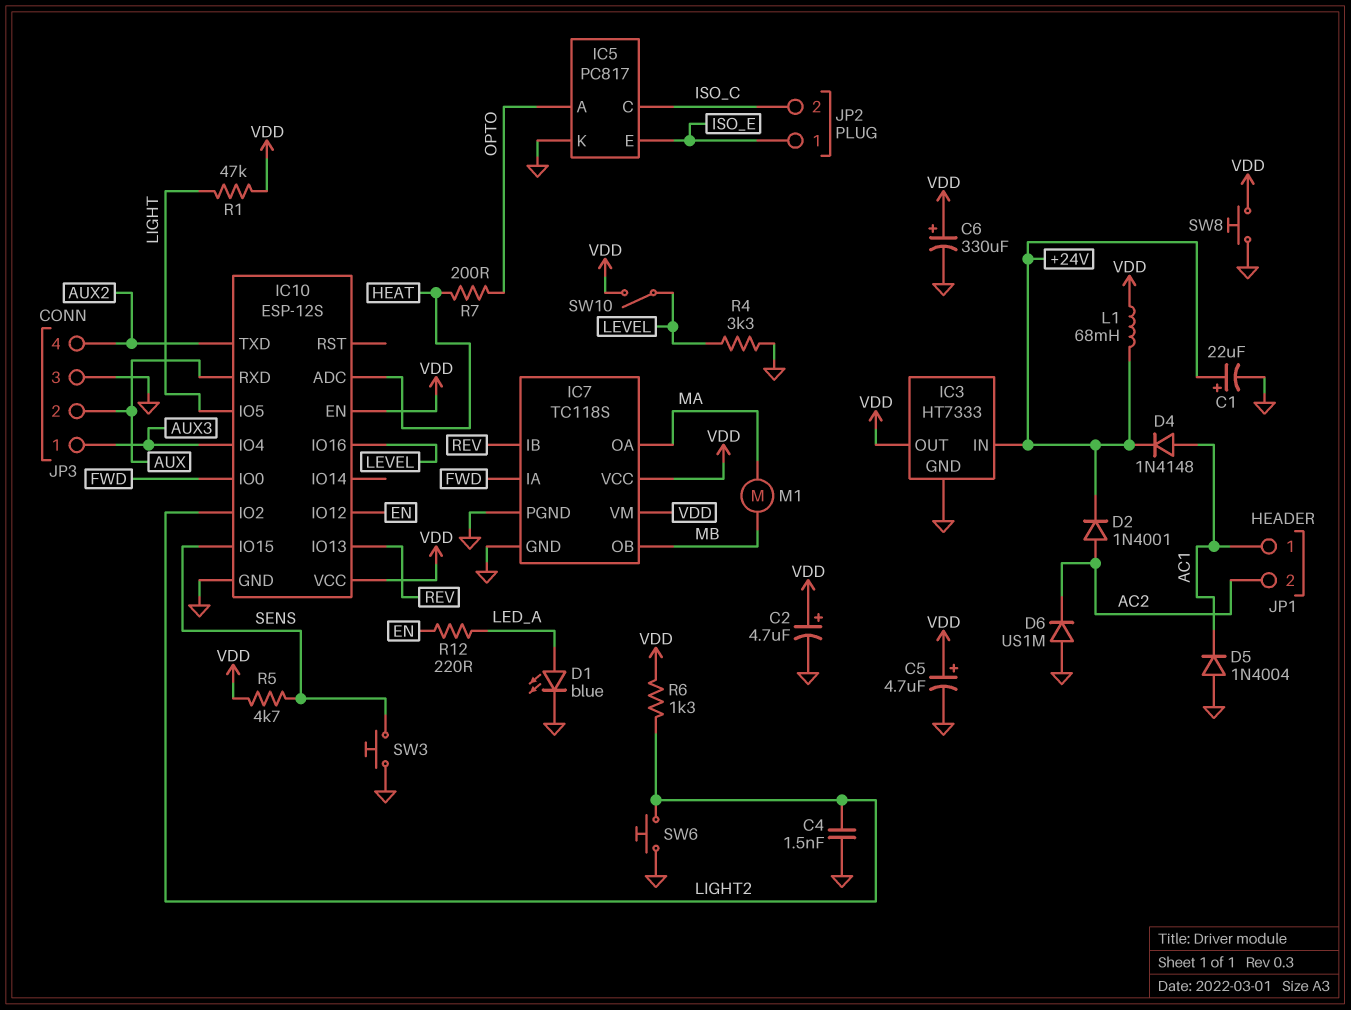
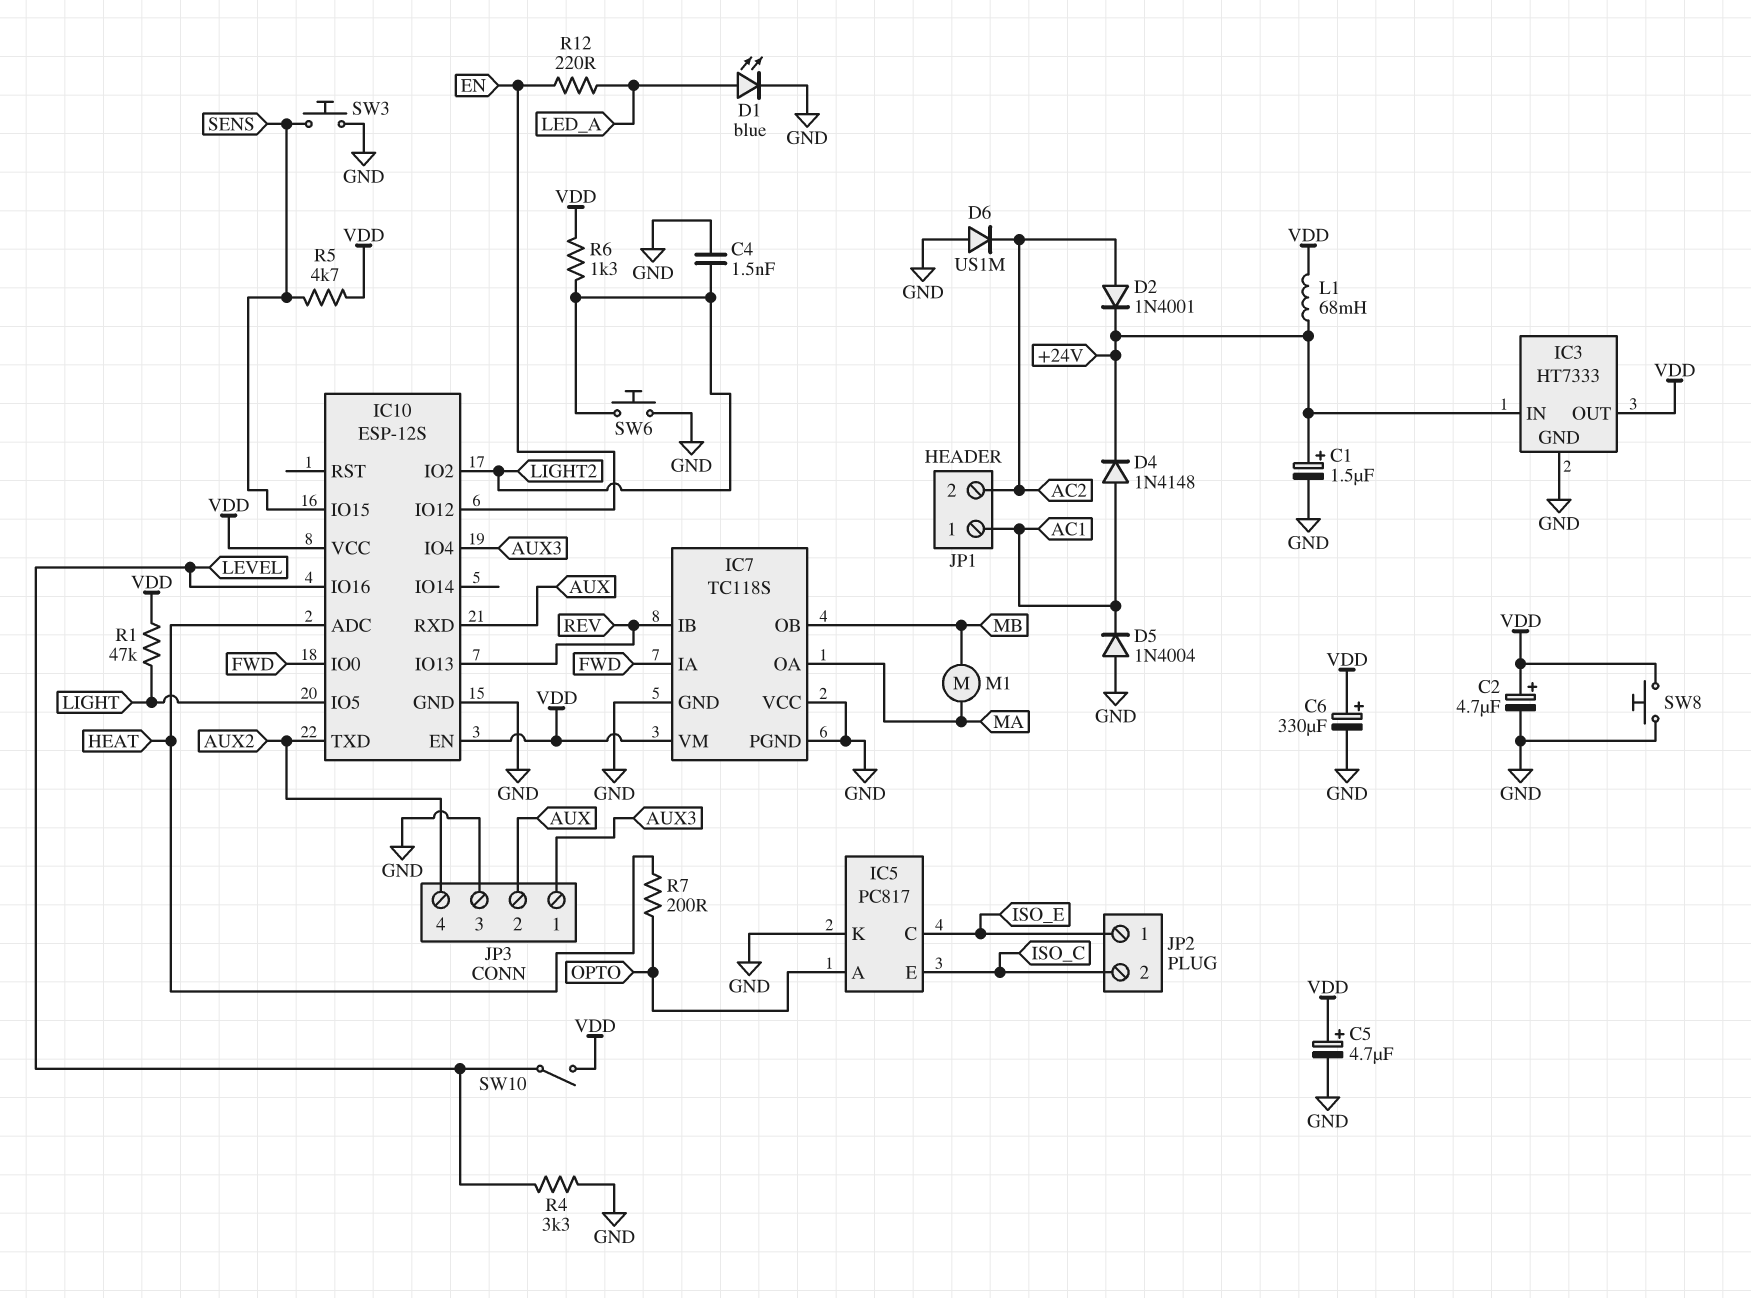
C1: 22uF (plus +24V, minus GND) -> 1.5uF (plus +24V, minus GND)
IC5 pin C: ISO_C -> ISO_E
IC5 pin E: ISO_E -> ISO_C
IC7 pin VCC: VDD -> GND

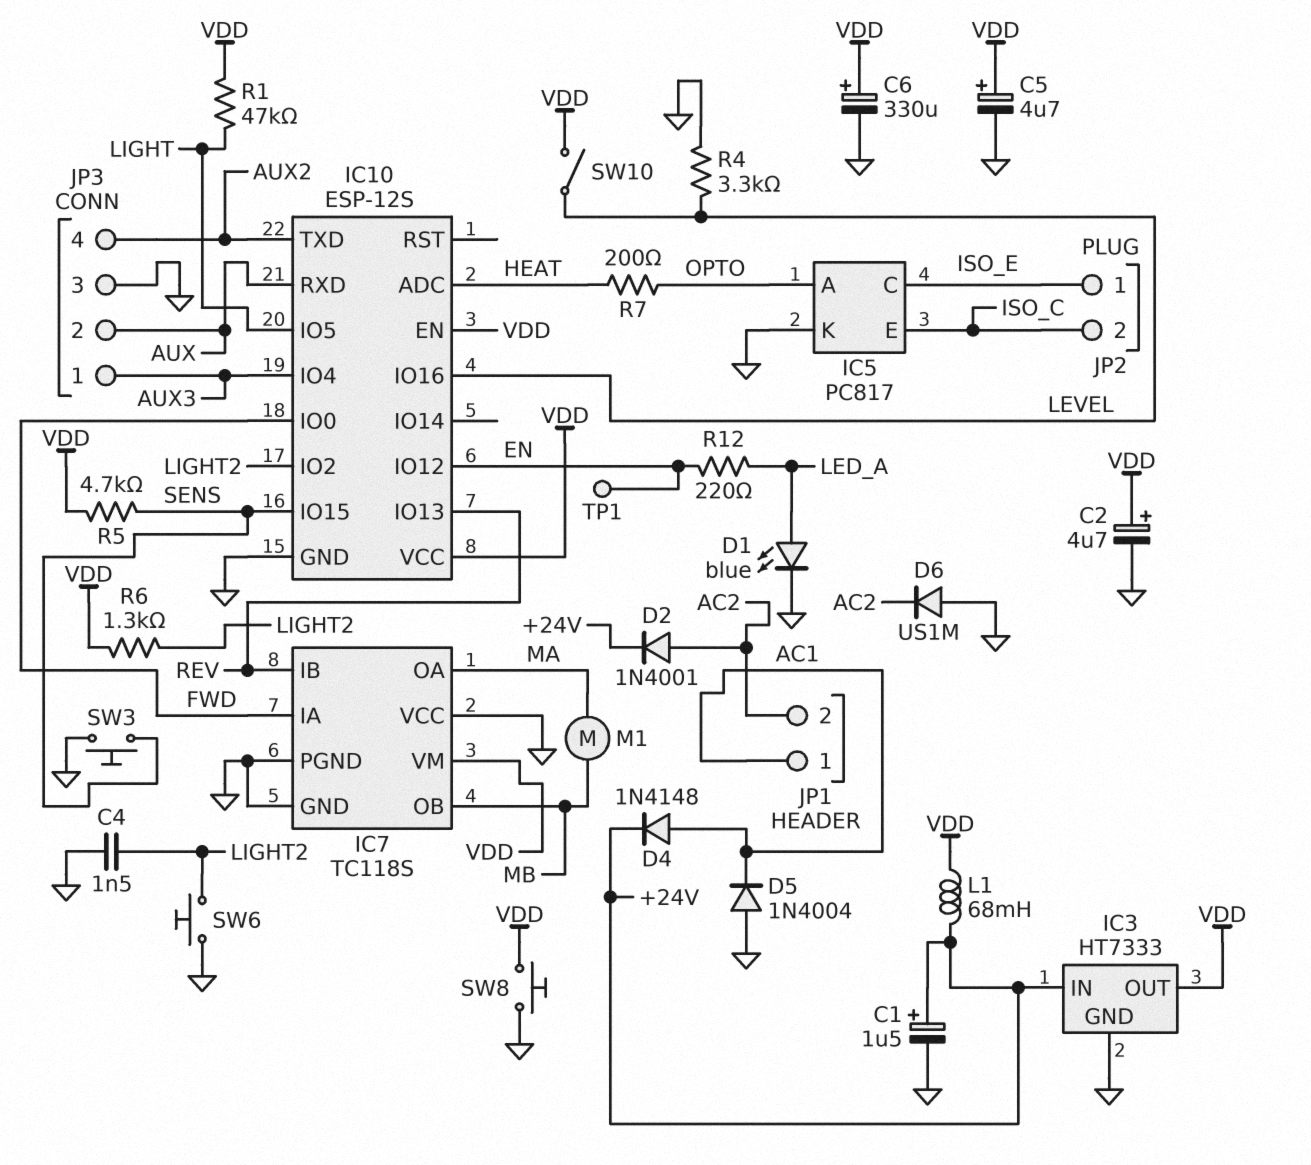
TP1: none -> test point (EN)

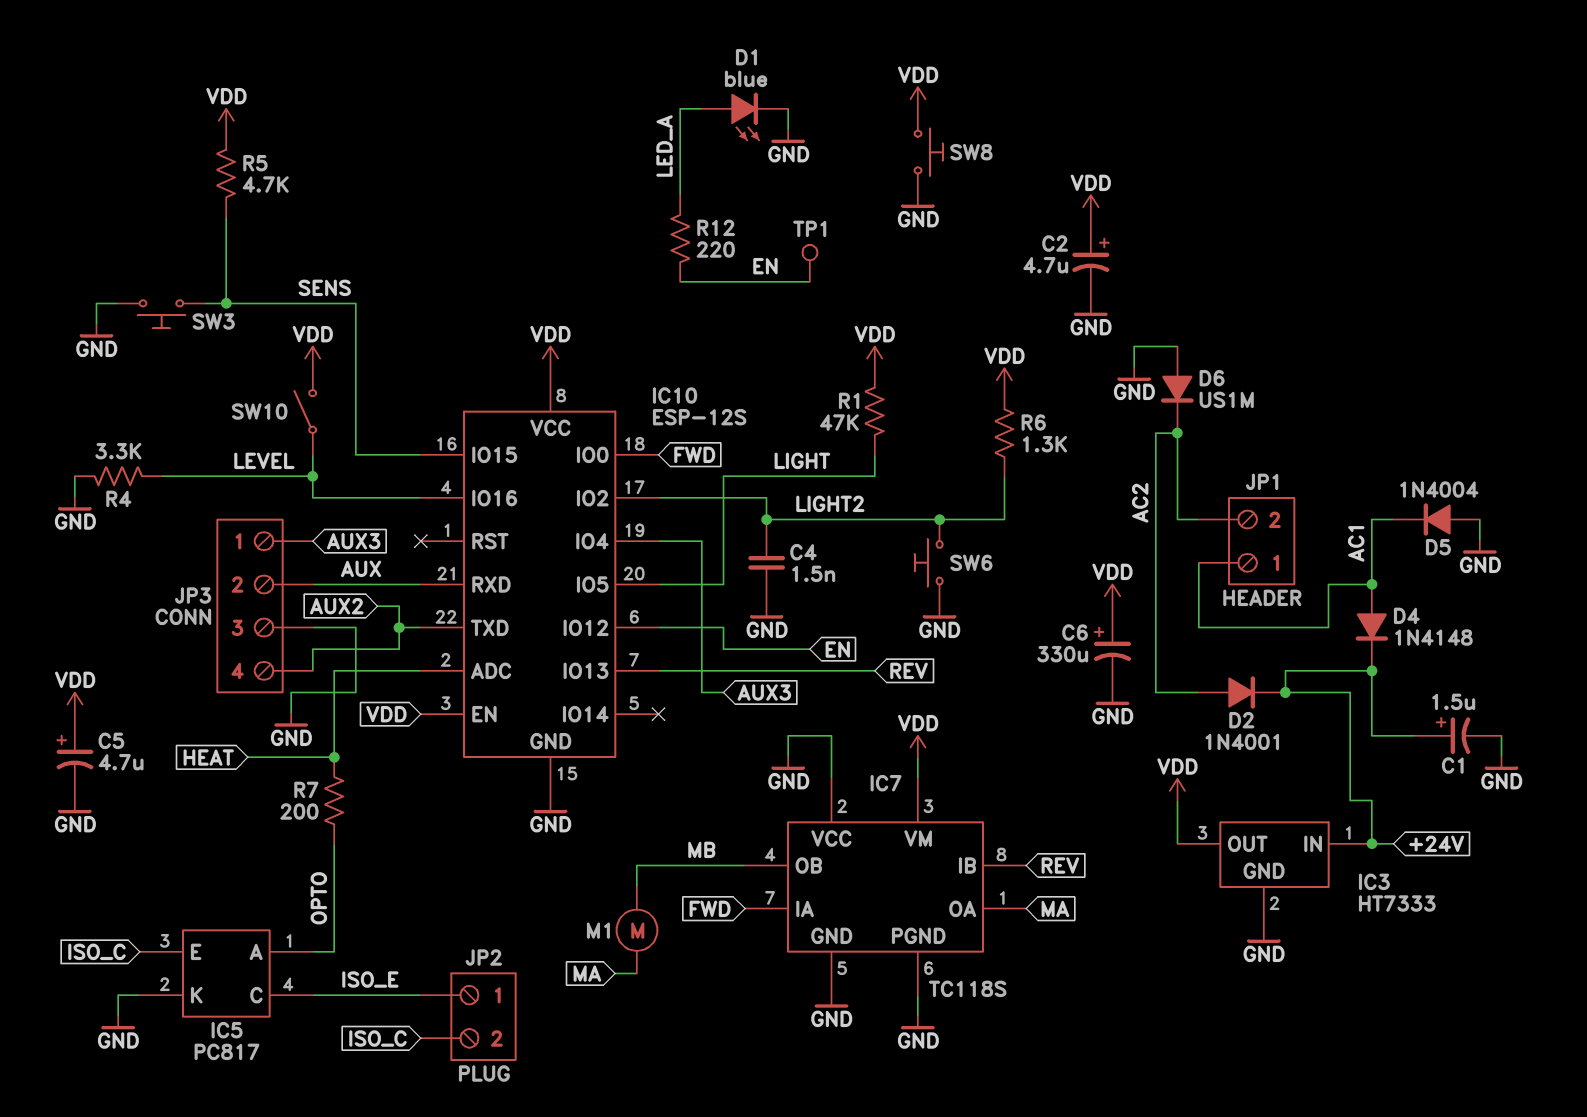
L1: 68mH (+24V, VDD) -> none

